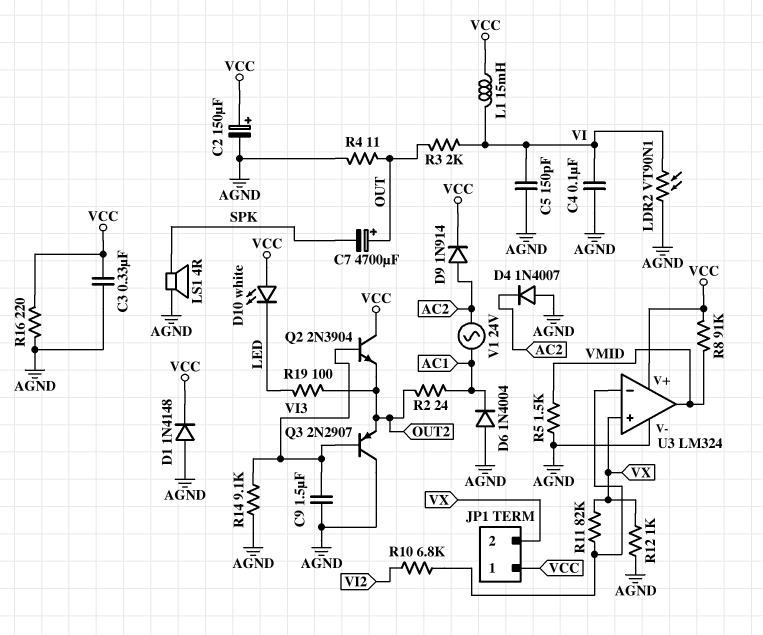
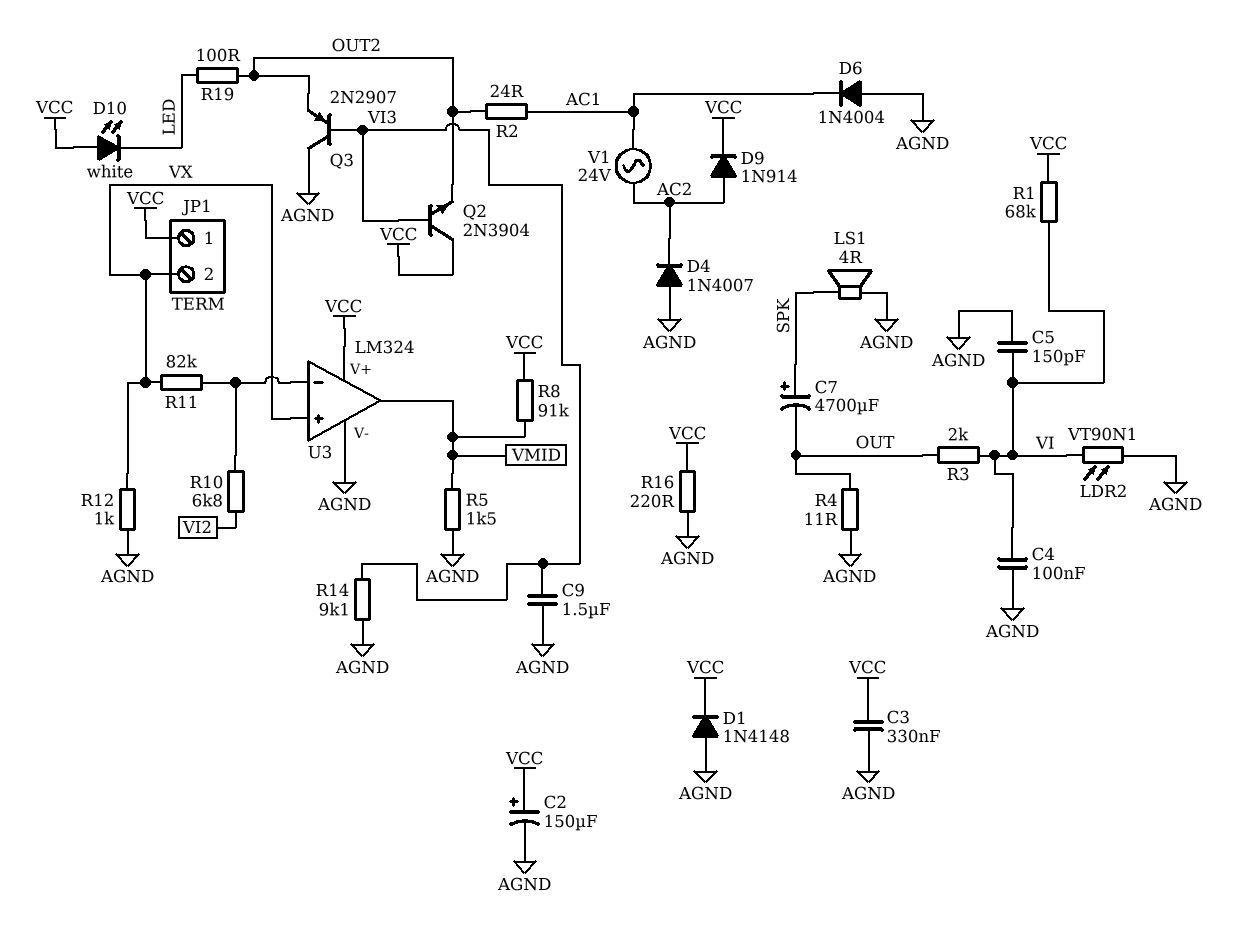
C7: 4700uF (plus OUT, minus SPK) -> 4700uF (plus SPK, minus OUT)
L1: 15mH (VCC, VI) -> none
R1: none -> 68k (VCC, VI)

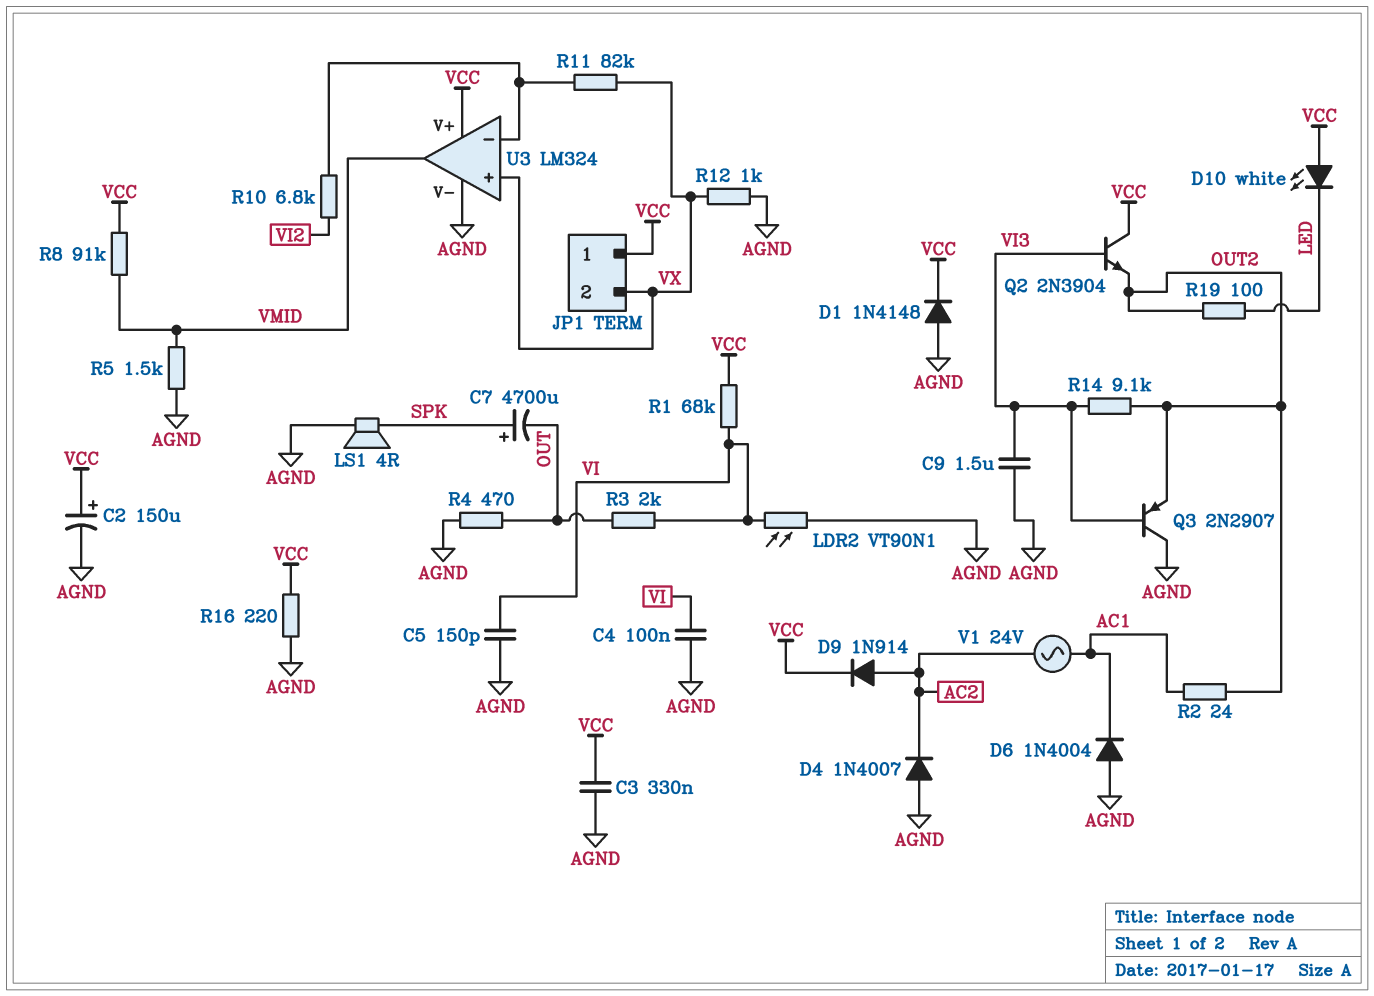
R4: 11 (AGND, OUT) -> 470 (AGND, OUT)
R14: 9.1k (AGND, VI3) -> 9.1k (OUT2, VI3)

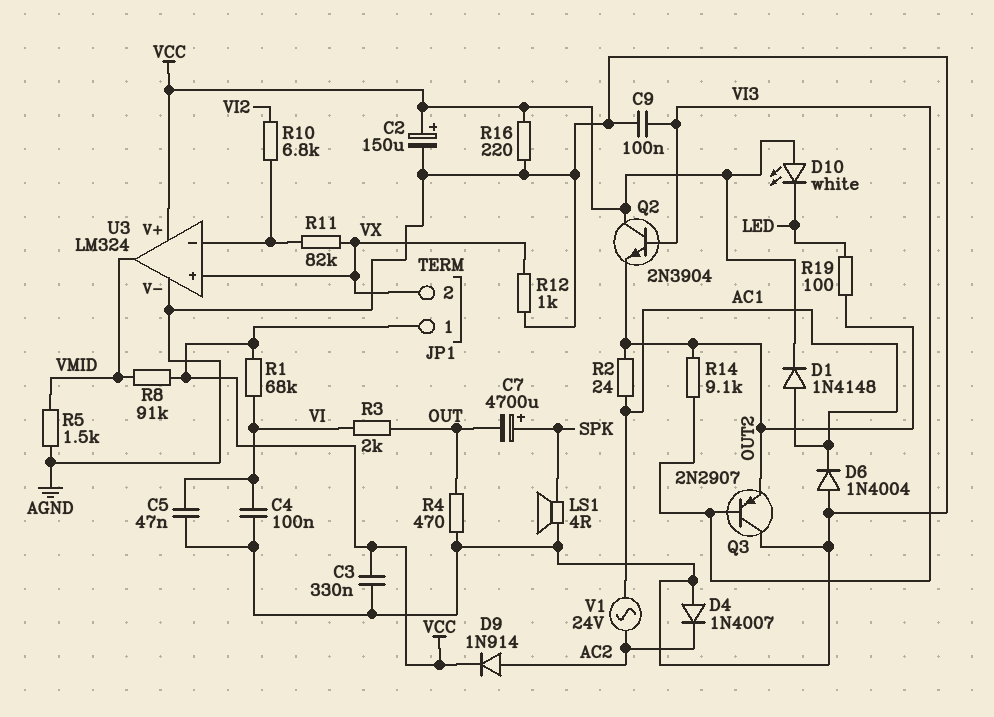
C5: 150pF (AGND, VI) -> 47nF (AGND, VI)
C9: 1.5uF (AGND, VI3) -> 100nF (AGND, VI3)
D1: diode 1N4148 (A AGND, K VCC) -> diode 1N4148 (A AC1, K VCC)
LDR2: VT90N1 (AGND, VI) -> none

